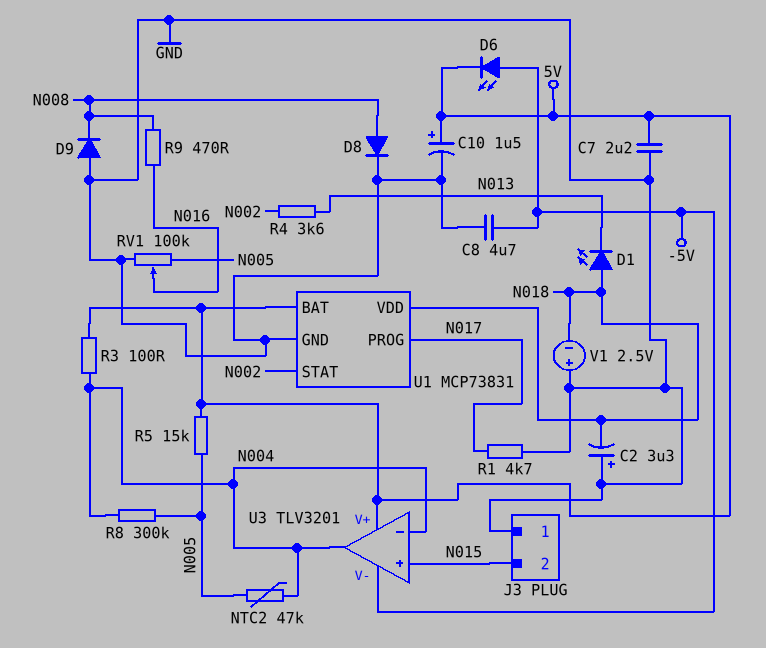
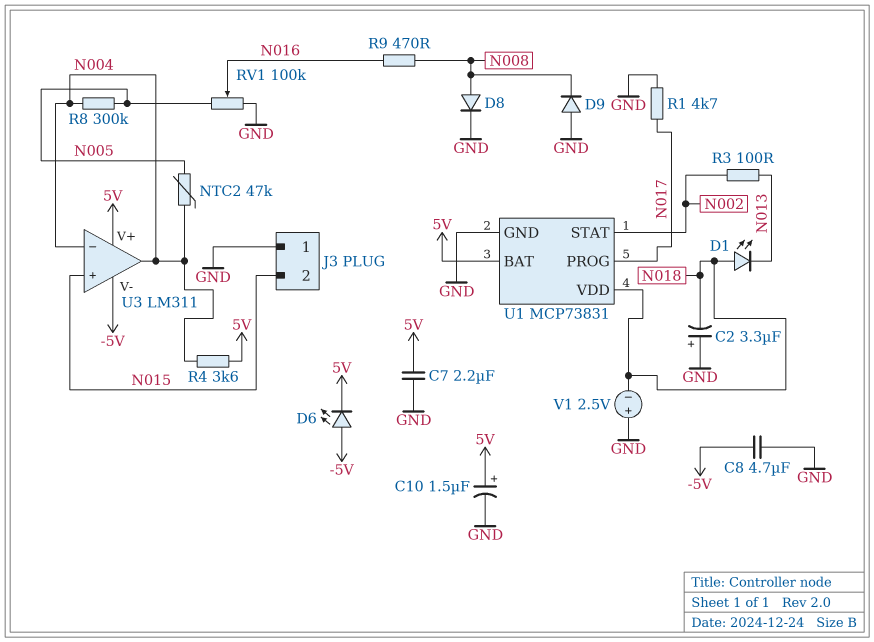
R3: 100 (5V, N004) -> 100 (N002, N013)
R4: 3.6k (N002, N013) -> 3.6k (5V, N004)
R5: 15k (5V, N005) -> none
U3: TLV3201 -> LM311

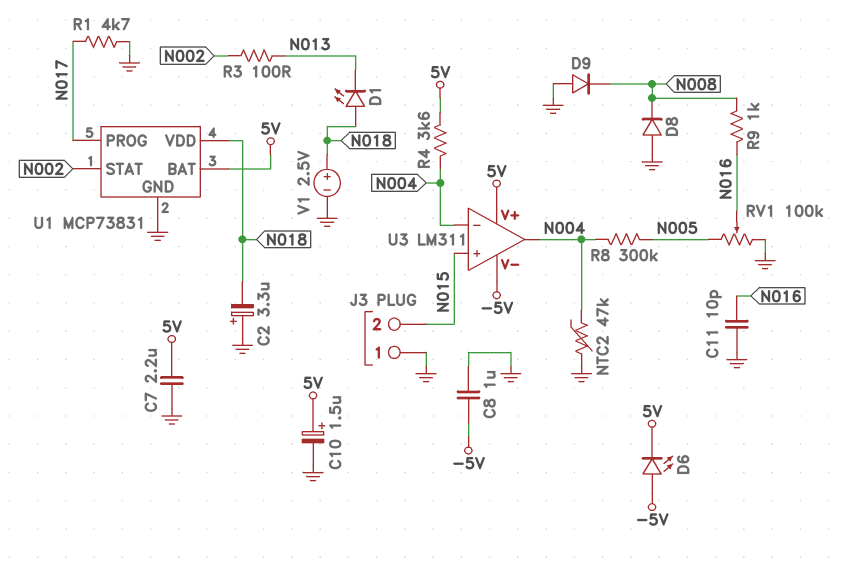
C8: 4.7uF (-5V, GND) -> 1uF (-5V, GND)
C11: none -> 10pF (GND, N016)
D8: diode (A N008, K GND) -> diode (A GND, K N008)
NTC2: 47k (N004, N005) -> 47k (GND, N004)
R9: 470 (N008, N016) -> 1k (N008, N016)
V1: 2.5V (plus GND, minus N018) -> 2.5V (plus N018, minus GND)

